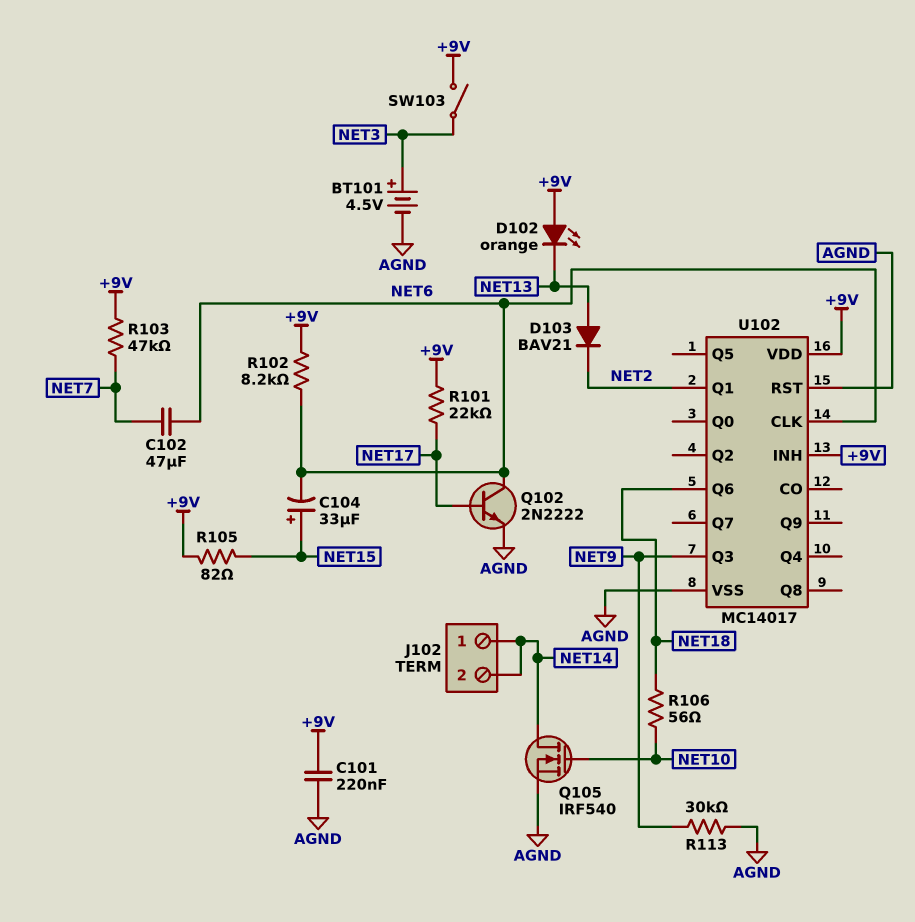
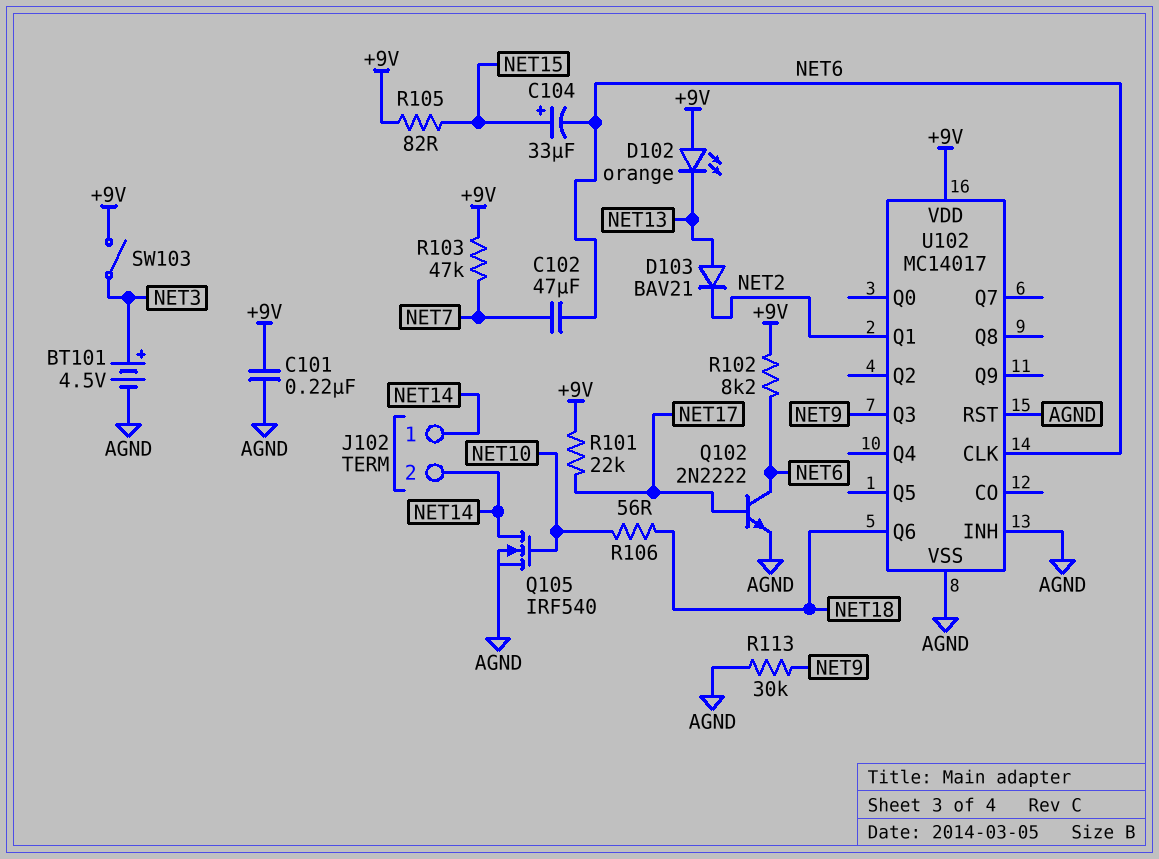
U102 pin INH: +9V -> AGND

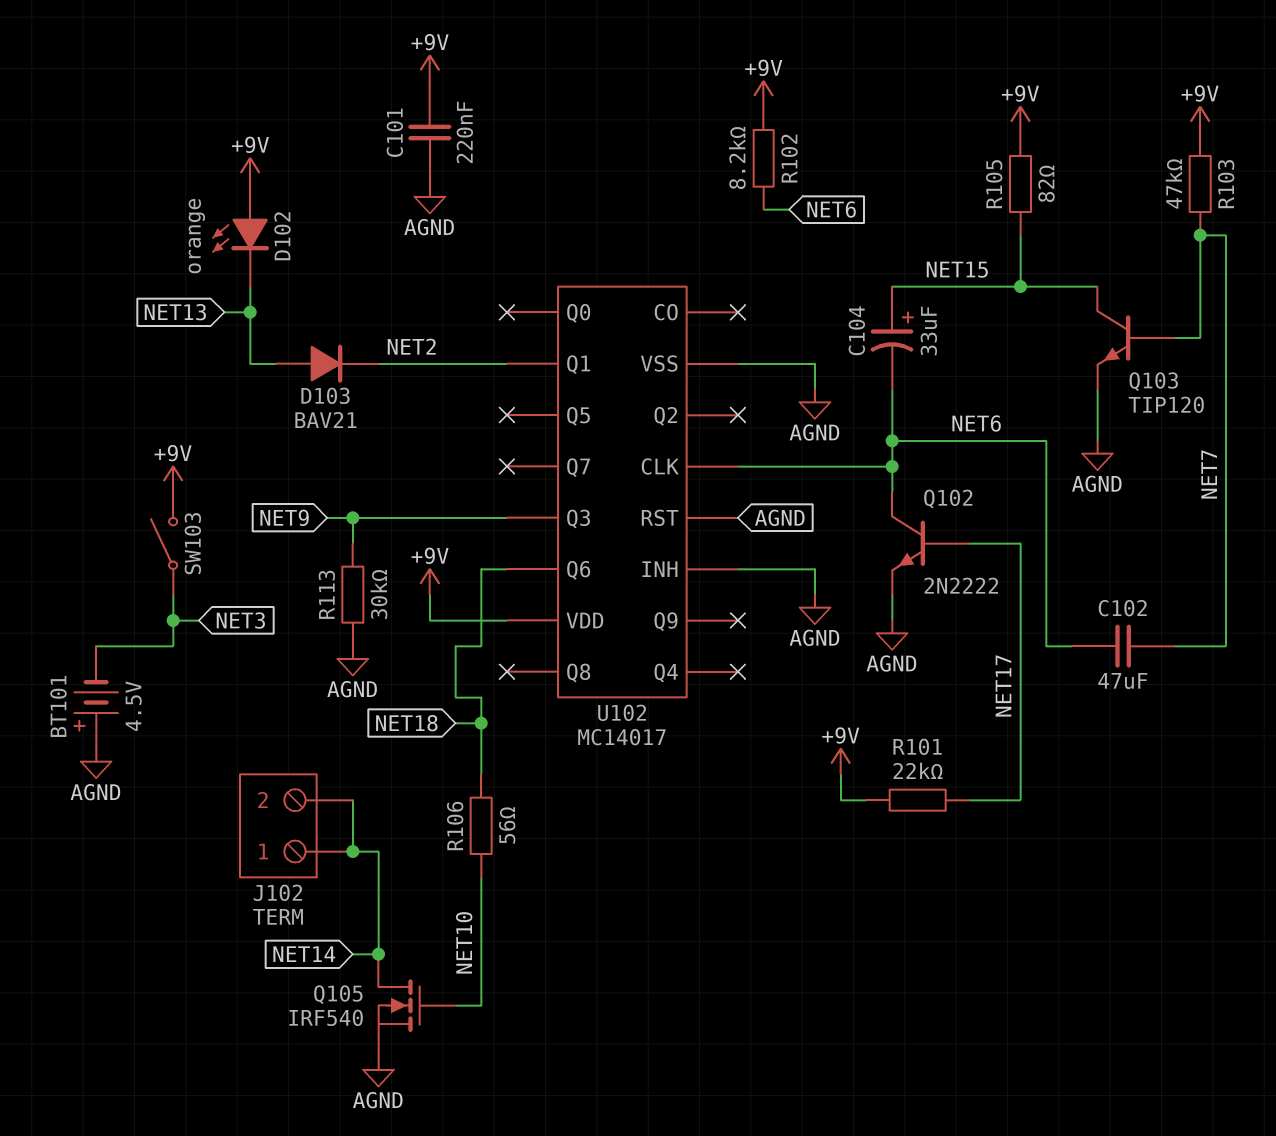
BT101: 4.5V (plus NET3, minus AGND) -> 4.5V (plus AGND, minus NET3)
Q103: none -> NPN TIP120 (B NET7, C NET15, E AGND)

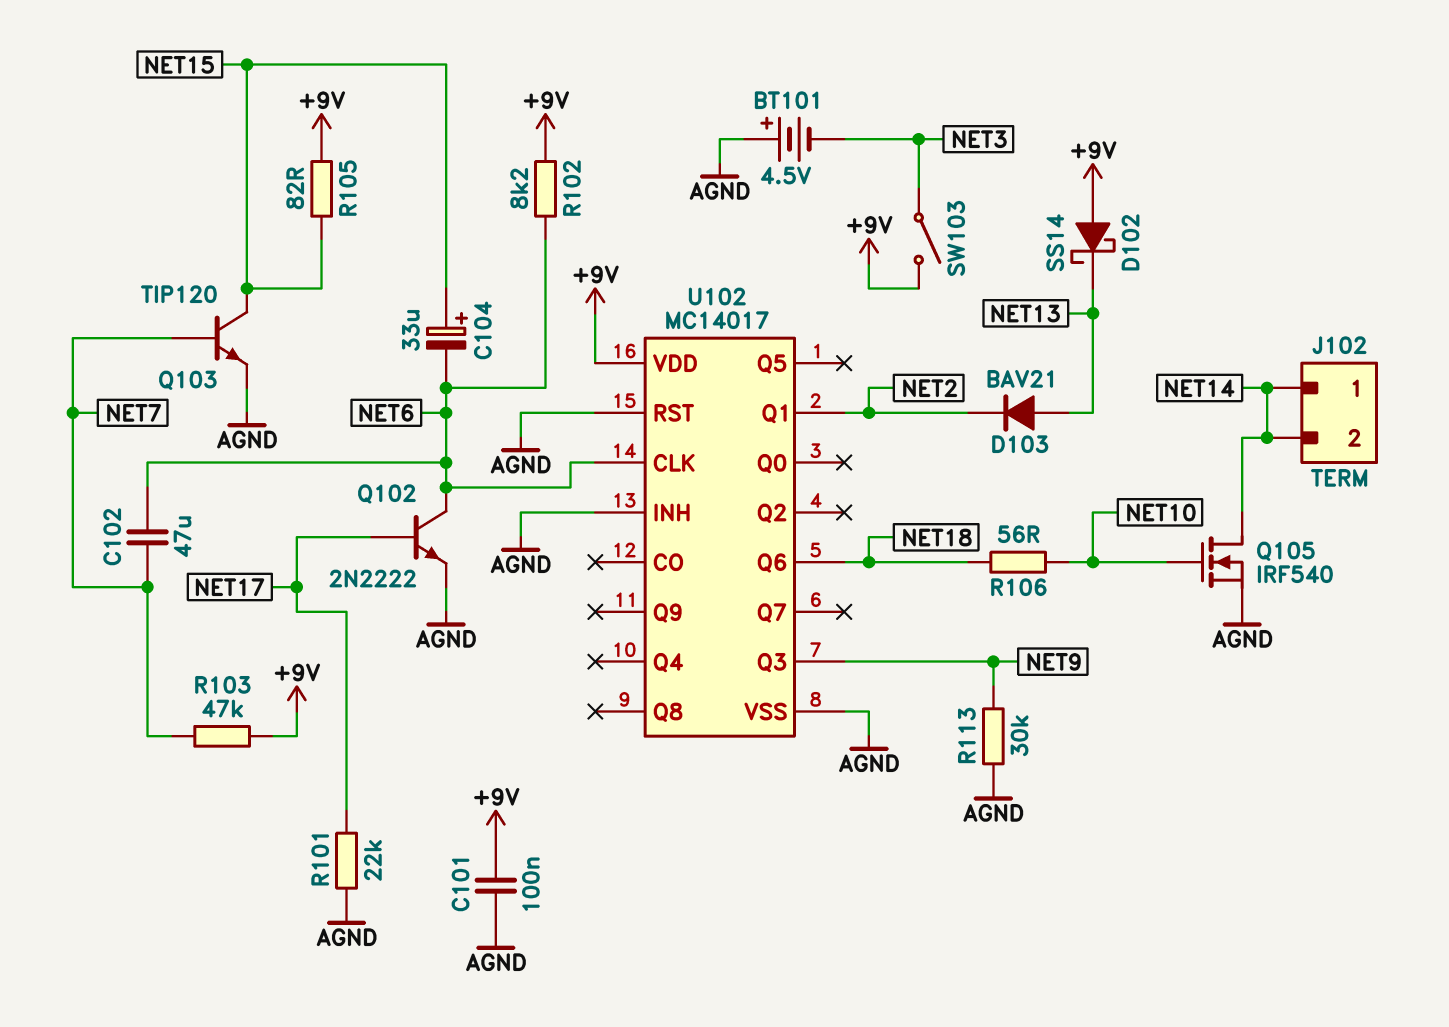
C101: 220nF (+9V, AGND) -> 100nF (+9V, AGND)
D102: LED orange (A +9V, K NET13) -> schottky SS14 (A +9V, K NET13)
R101: 22k (+9V, NET17) -> 22k (AGND, NET17)

